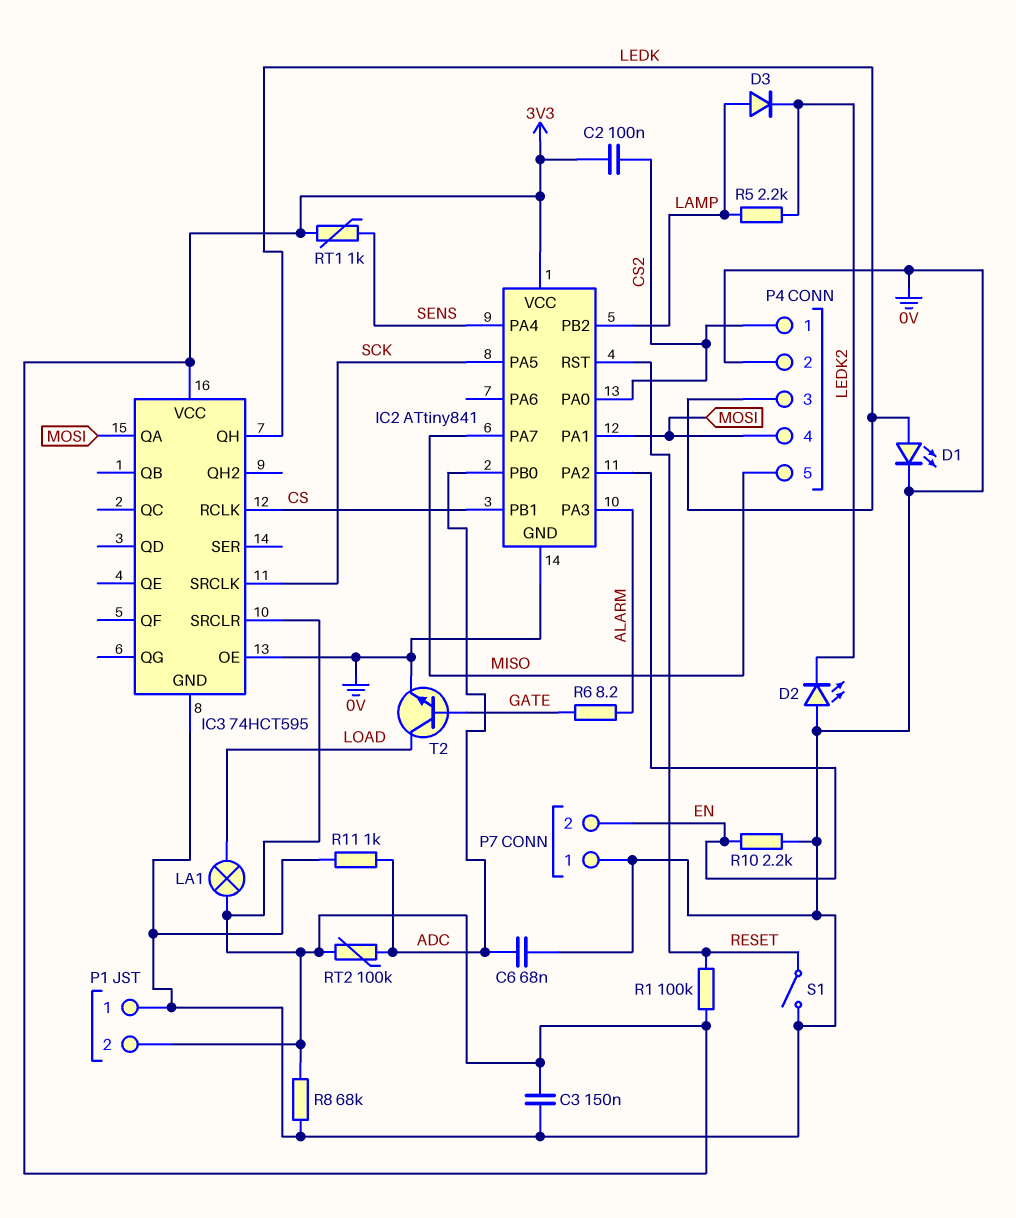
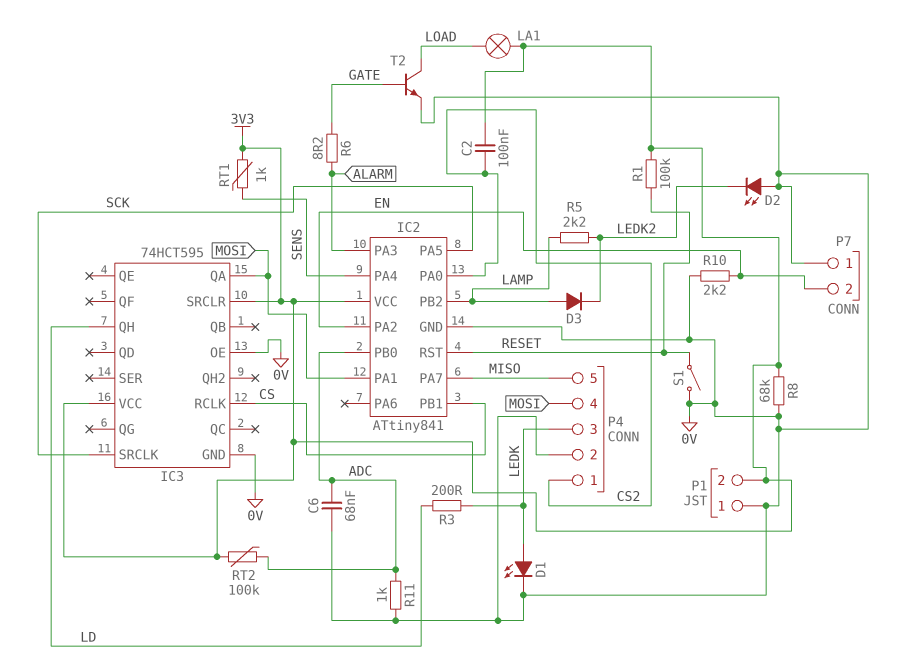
C3: 150nF (0V, 3V3) -> none
IC3 pin QH: LEDK -> LD
R3: none -> 200 (LD, LEDK)

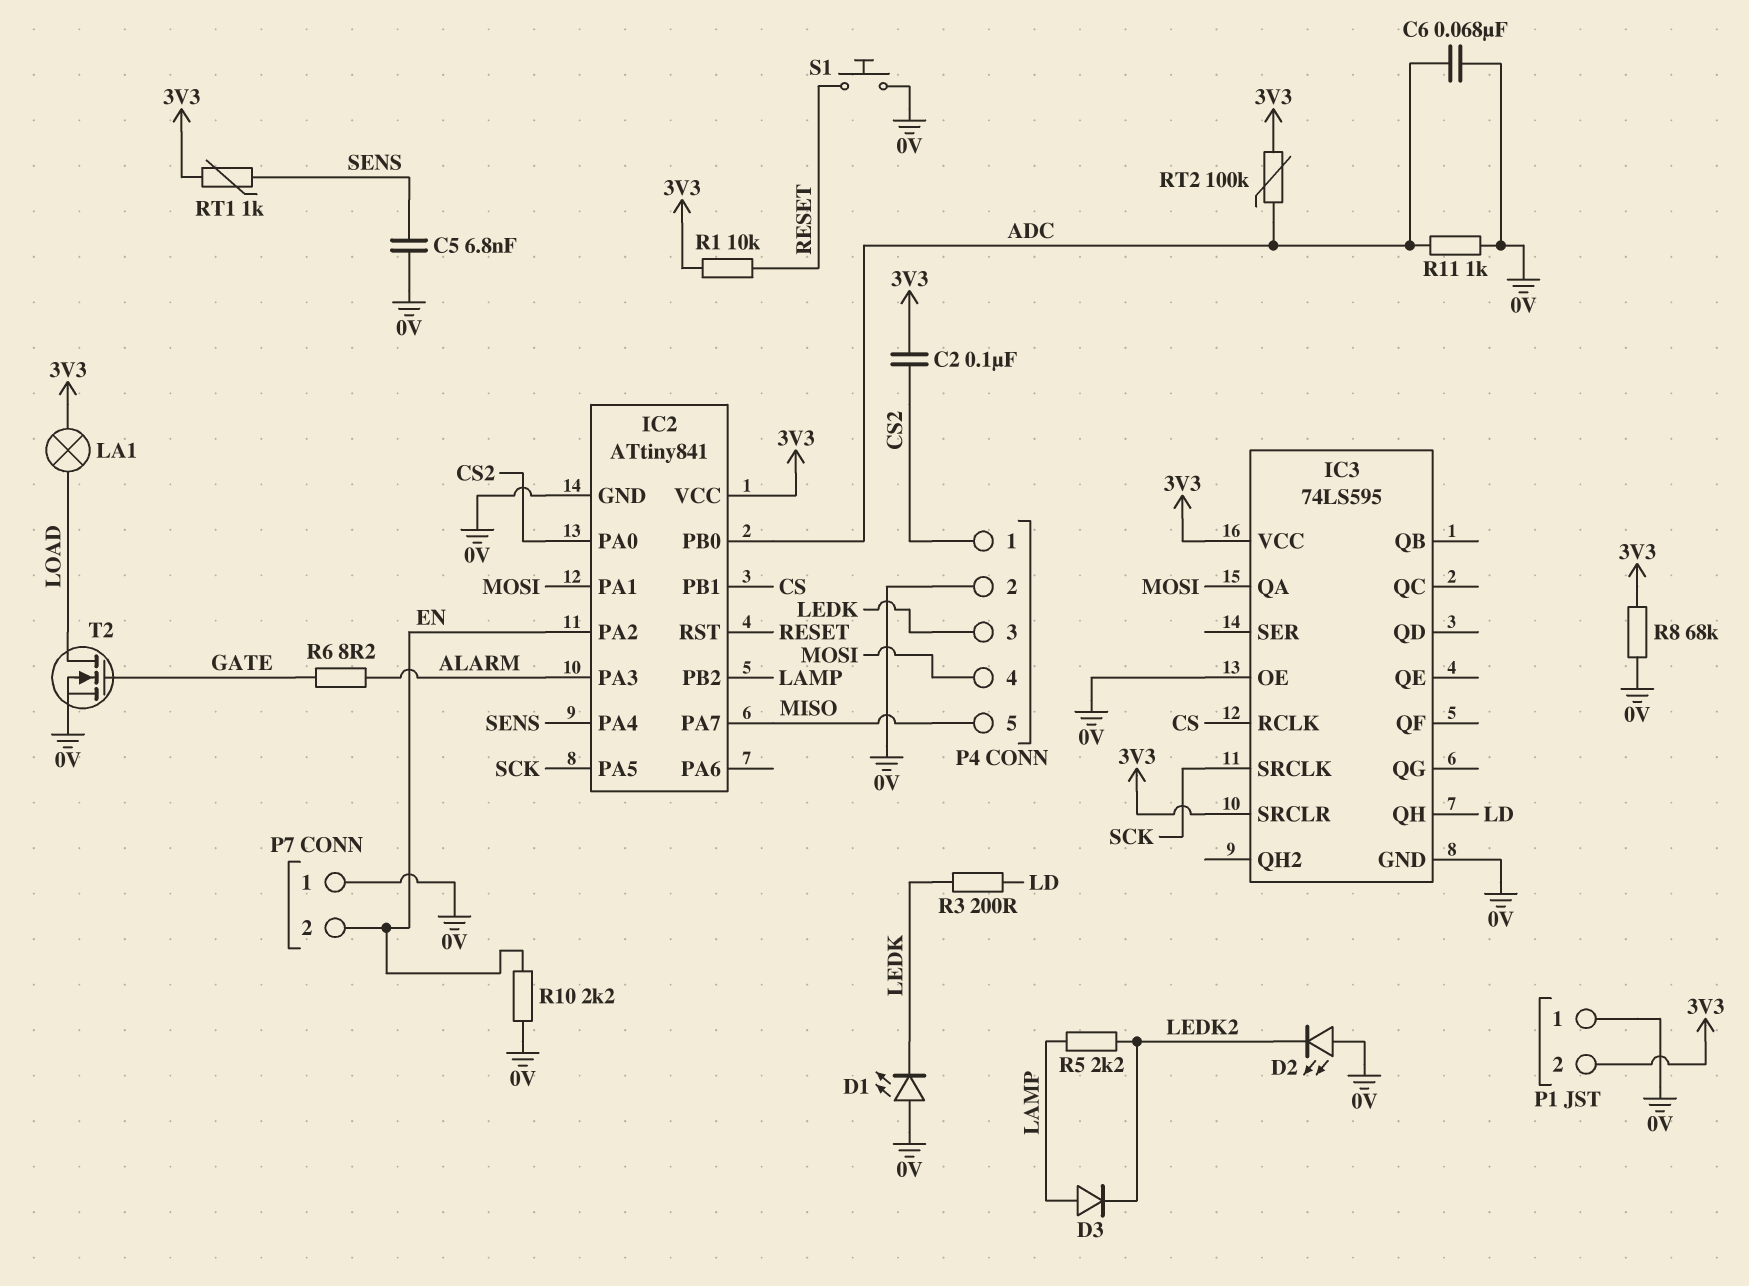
C5: none -> 6.8nF (0V, SENS)
D1: LED (A LEDK, K 0V) -> LED (A 0V, K LEDK)
IC3: 74HCT595 -> 74LS595
R1: 100k (3V3, RESET) -> 10k (3V3, RESET)
S1: switch (0V, RESET) -> button (0V, RESET)
T2: NPN (B GATE, C LOAD, E 0V) -> NMOS (G GATE, D LOAD, S 0V)

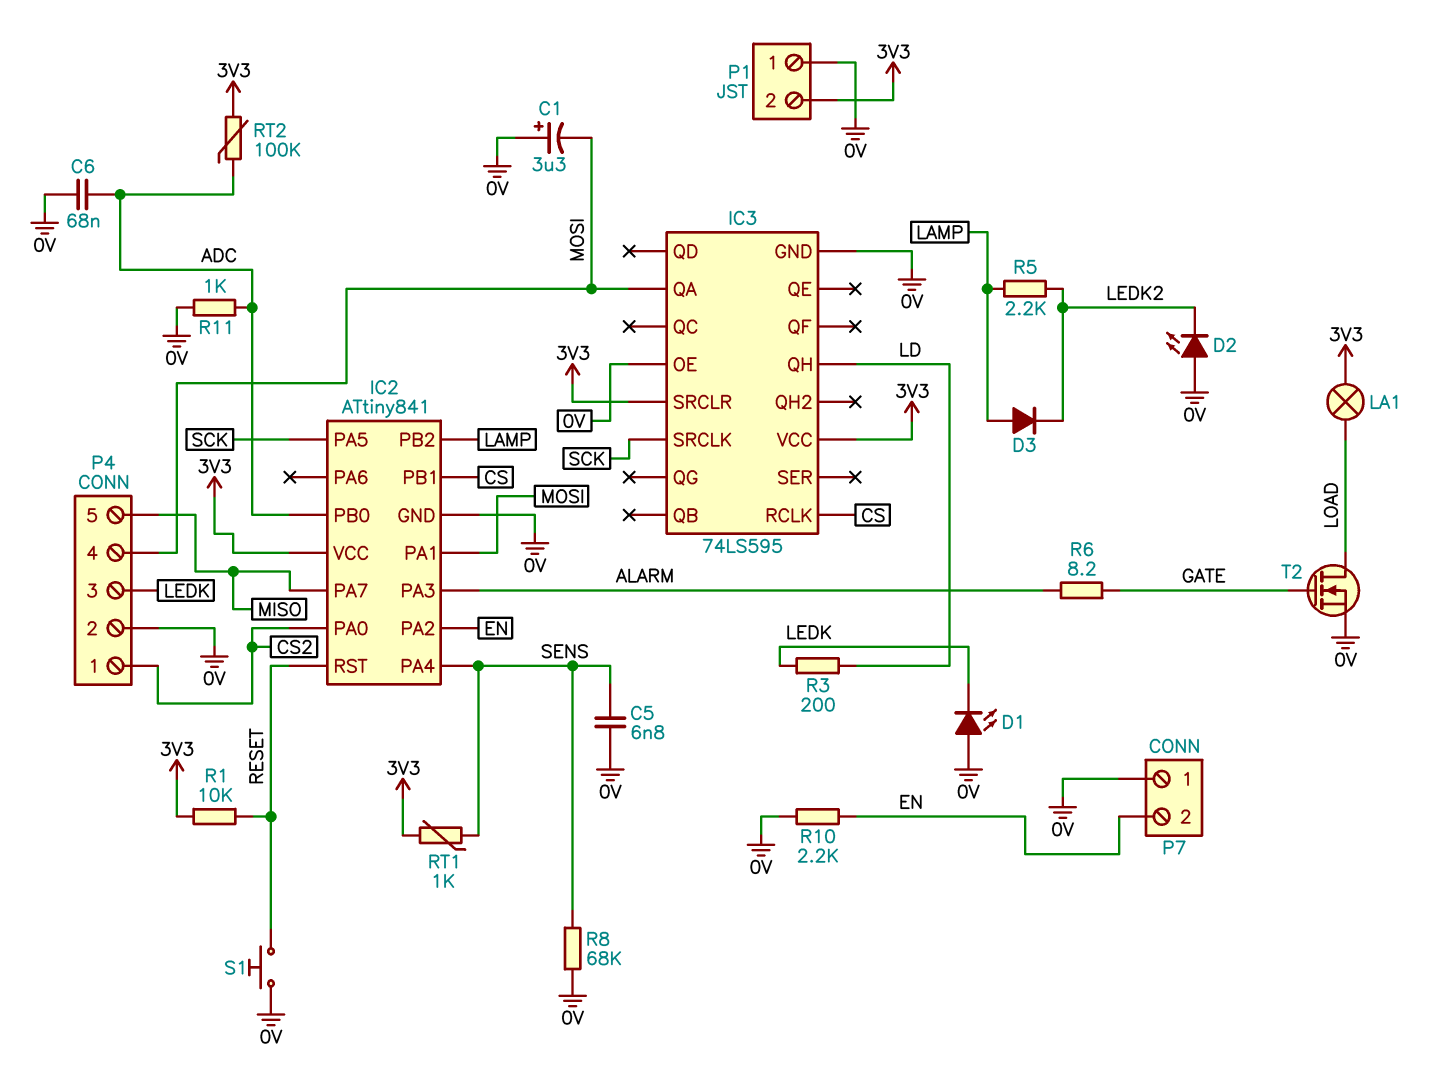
C1: none -> 3.3uF (plus 0V, minus MOSI)
C2: 100nF (3V3, CS2) -> none
R8: 68k (0V, 3V3) -> 68k (0V, SENS)

